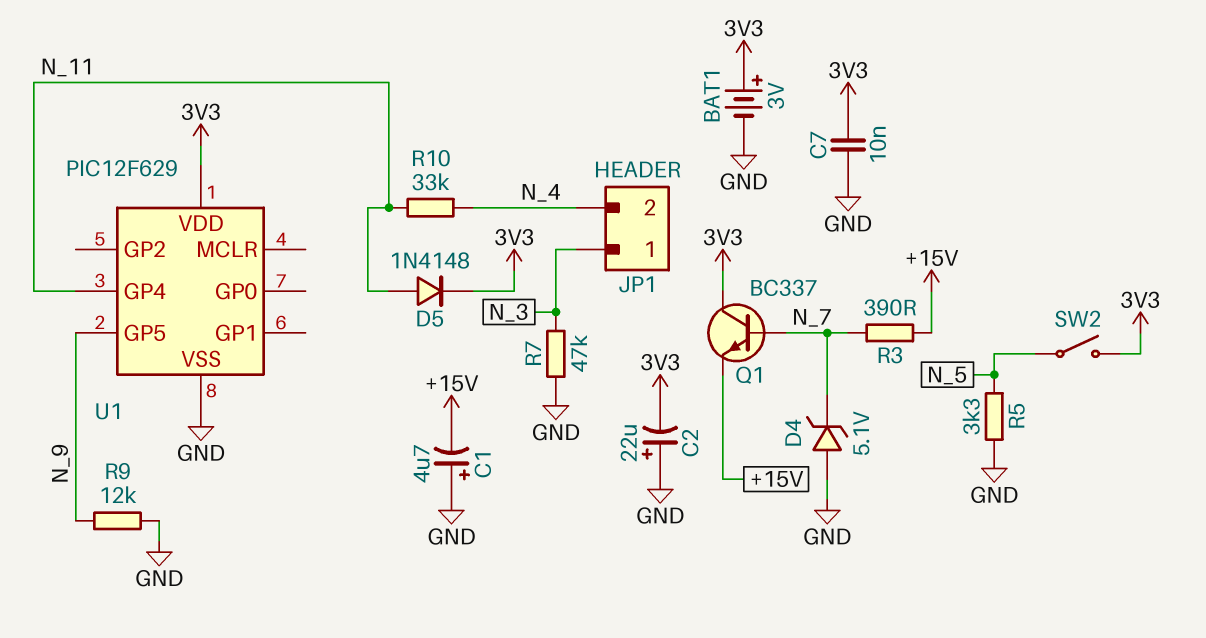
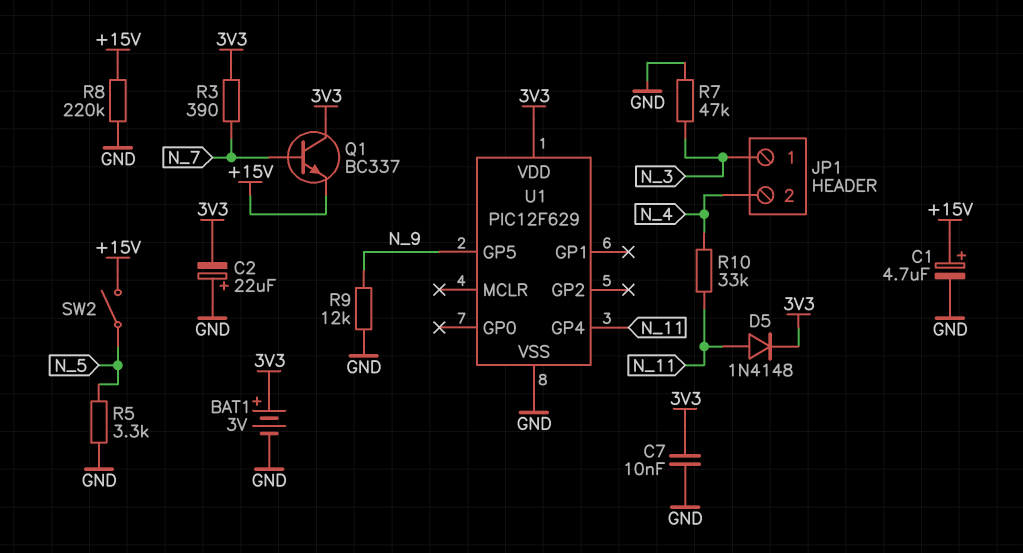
C1: 4.7uF (plus GND, minus +15V) -> 4.7uF (plus +15V, minus GND)
D4: zener 5.1V (A GND, K N_7) -> none
R3: 390 (+15V, N_7) -> 390 (3V3, N_7)
R8: none -> 220k (+15V, GND)
SW2: switch (3V3, N_5) -> switch (+15V, N_5)

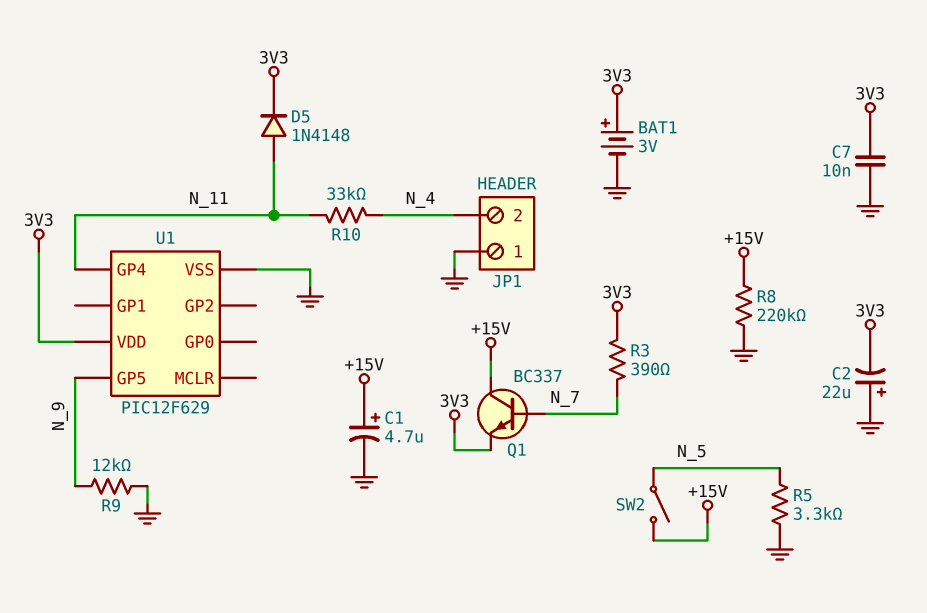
JP1 pin 1: N_3 -> GND
Q1: NPN BC337 (B N_7, C 3V3, E +15V) -> NPN BC337 (B N_7, C +15V, E 3V3)
R7: 47k (GND, N_3) -> none

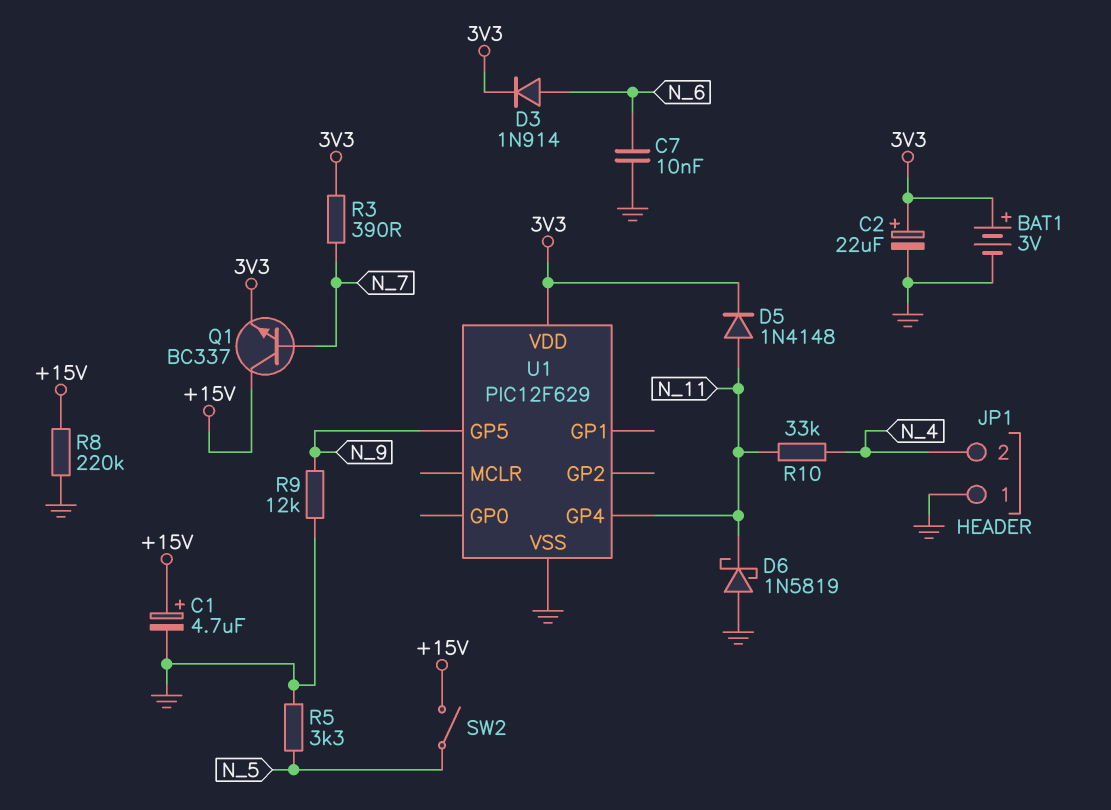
C2: 22uF (plus GND, minus 3V3) -> 22uF (plus 3V3, minus GND)
C7: 10nF (3V3, GND) -> 10nF (GND, N_6)
D3: none -> diode 1N914 (A N_6, K 3V3)
D6: none -> schottky 1N5819 (A GND, K N_11)

